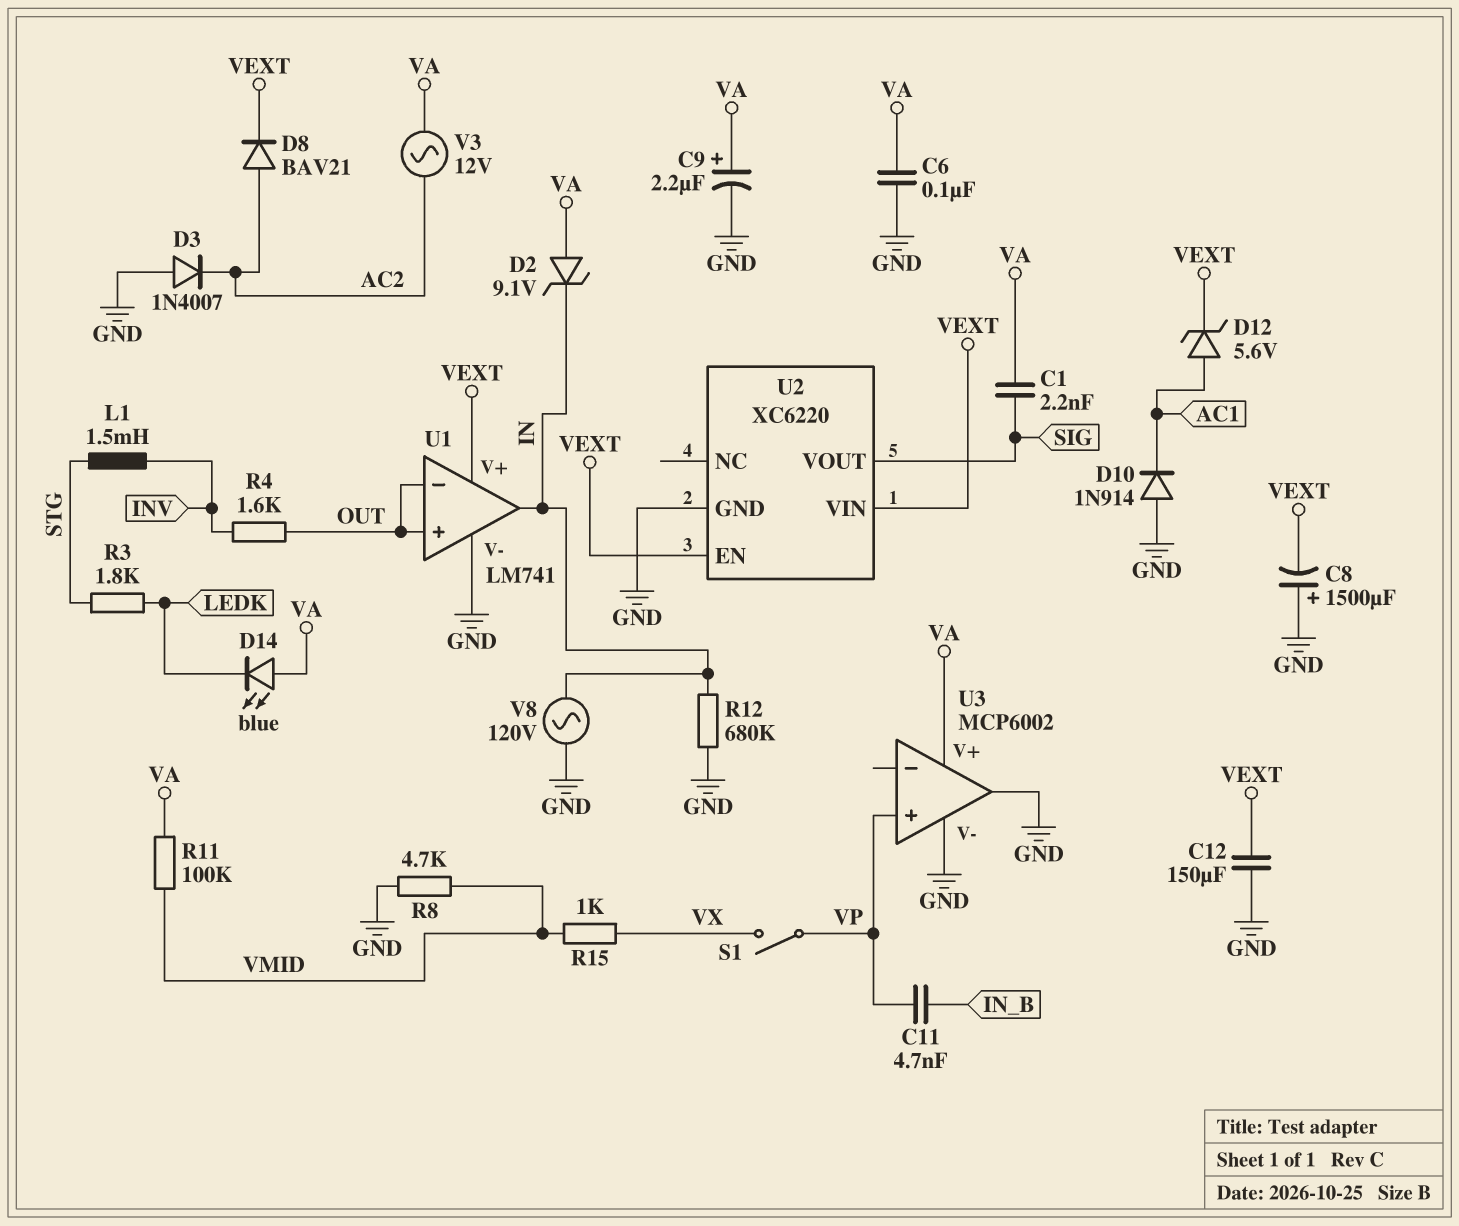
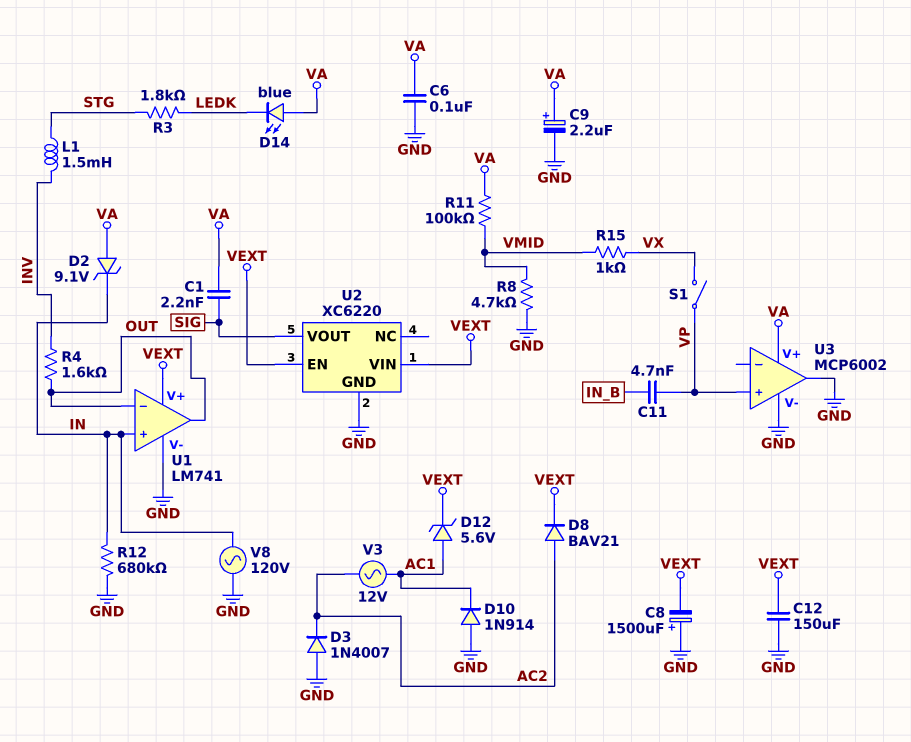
U1 pin in+: OUT -> IN
U1 pin out: IN -> OUT
V3: AC 12V (AC2, VA) -> AC 12V (AC1, AC2)

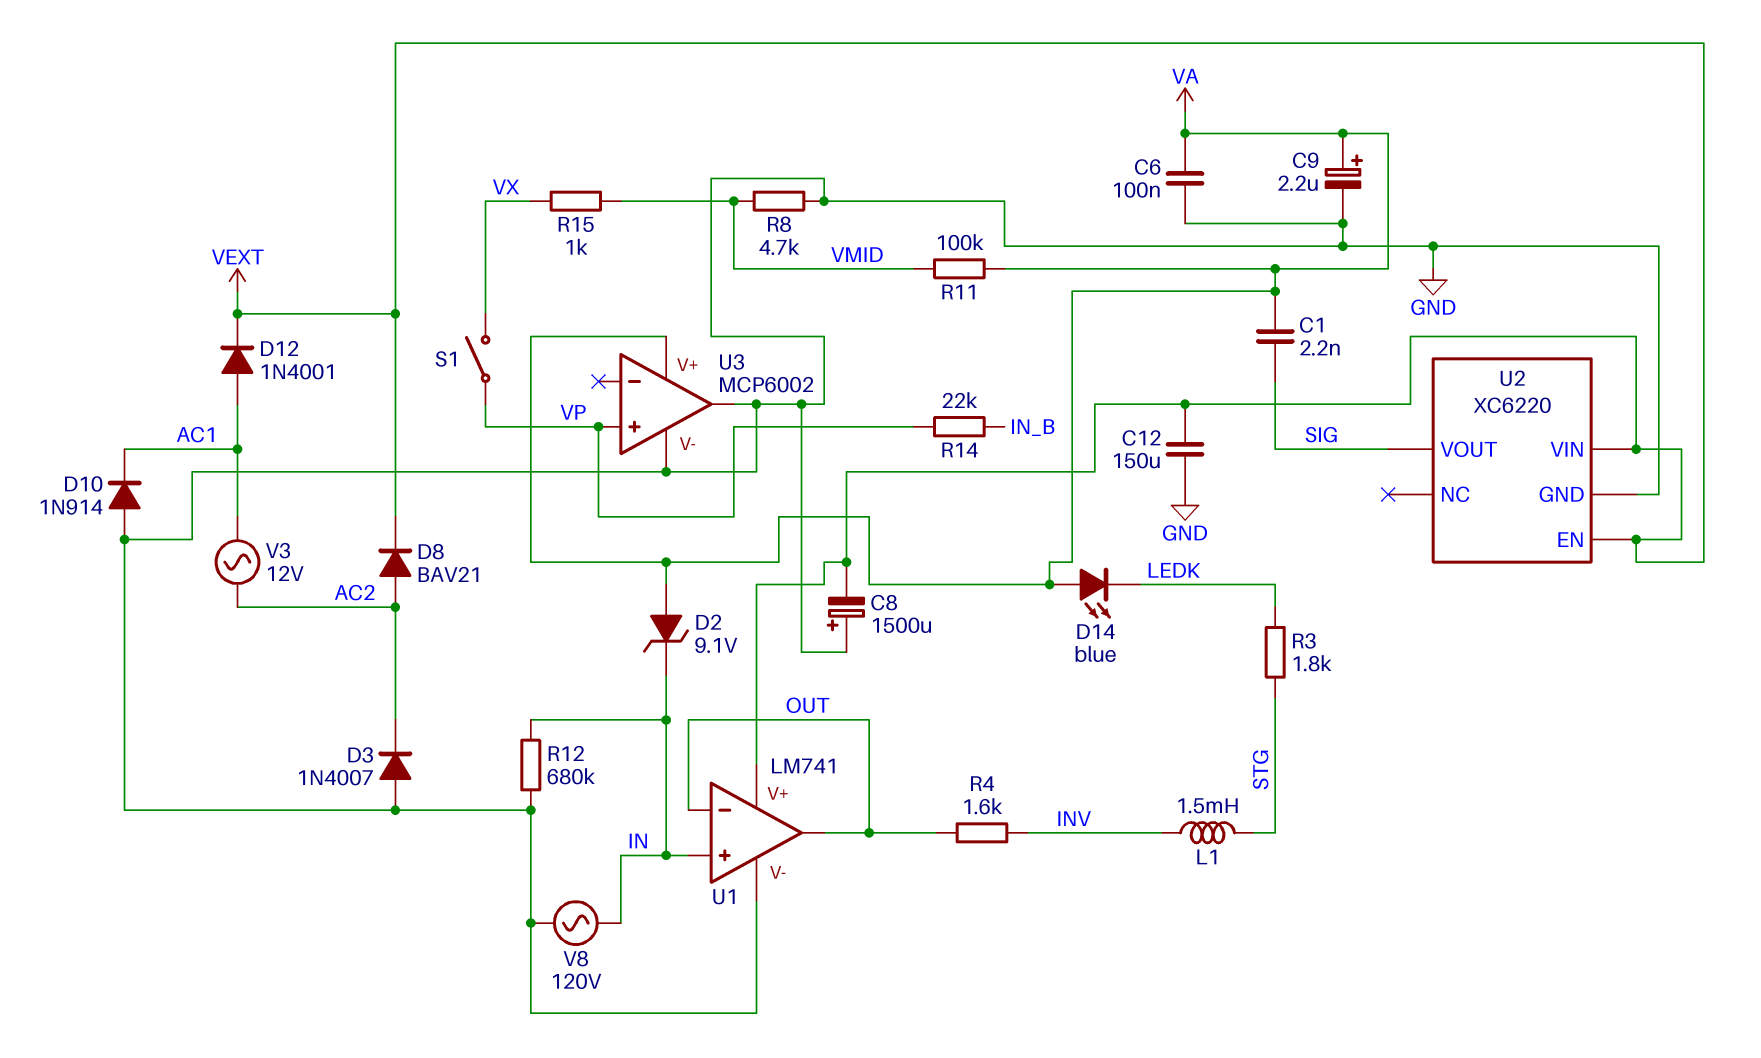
C11: 4.7nF (IN_B, VP) -> none
D12: zener 5.6V (A AC1, K VEXT) -> diode 1N4001 (A AC1, K VEXT)
R14: none -> 22k (IN_B, VP)

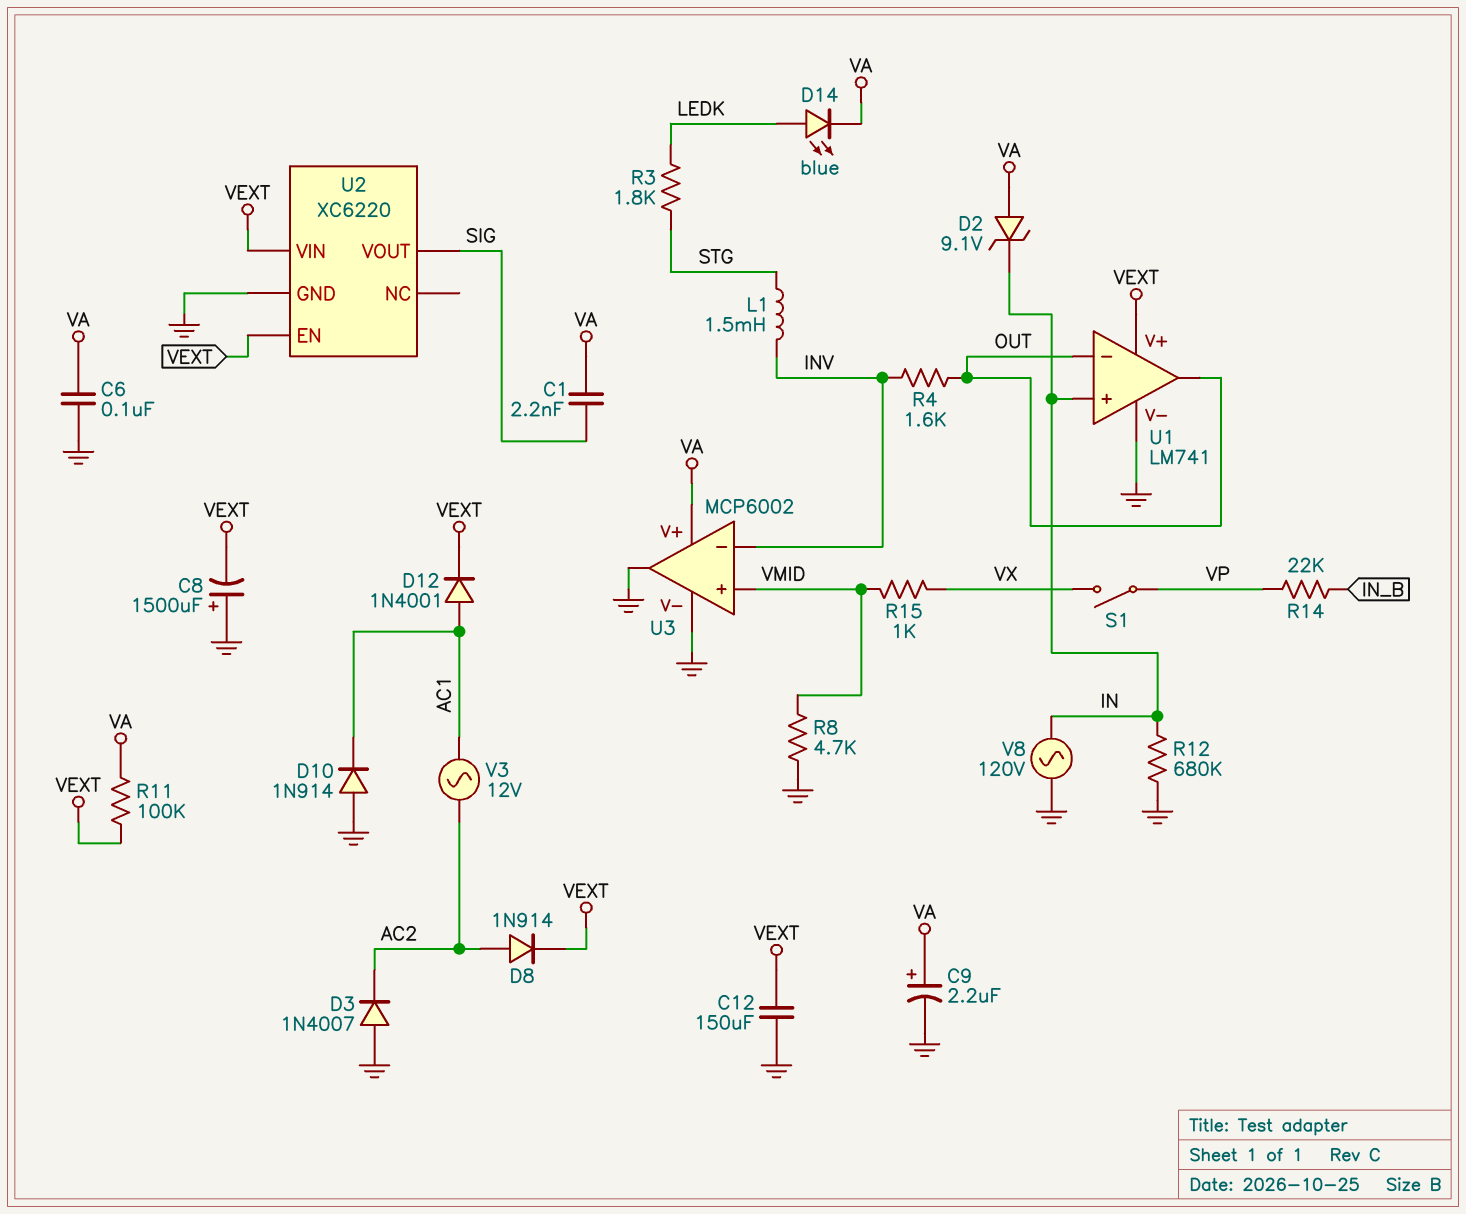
D8: diode BAV21 (A AC2, K VEXT) -> diode 1N914 (A AC2, K VEXT)
D14: LED blue (A VA, K LEDK) -> LED blue (A LEDK, K VA)
R11: 100k (VA, VMID) -> 100k (VA, VEXT)
U3 pin in+: VP -> VMID
U3 pin in-: none -> INV

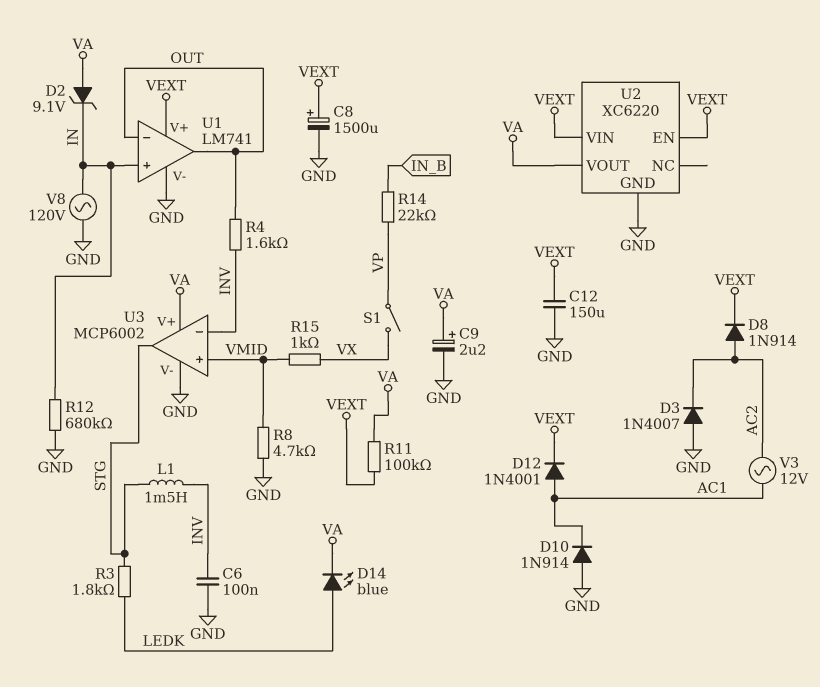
C1: 2.2nF (SIG, VA) -> none
C6: 100nF (GND, VA) -> 100nF (GND, INV)
C8: 1500uF (plus GND, minus VEXT) -> 1500uF (plus VEXT, minus GND)
U2 pin VOUT: SIG -> VA
U3 pin out: GND -> STG

